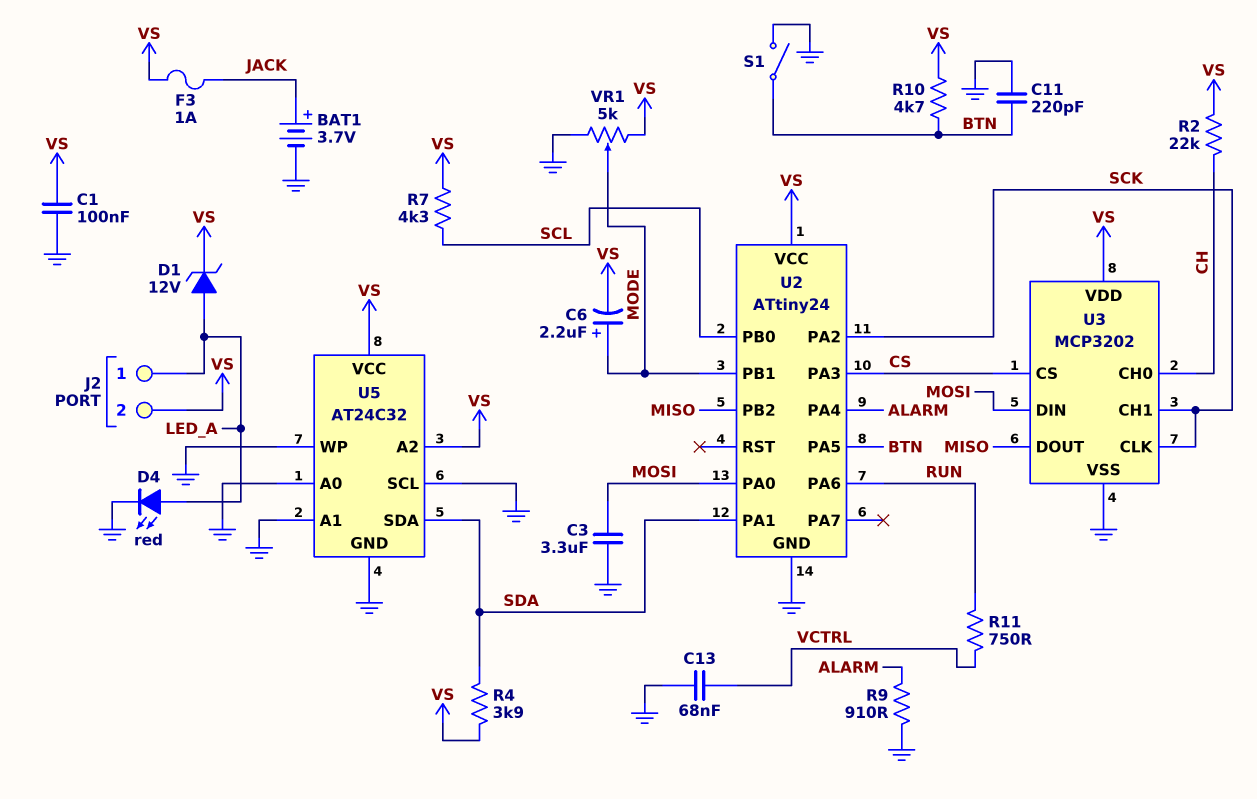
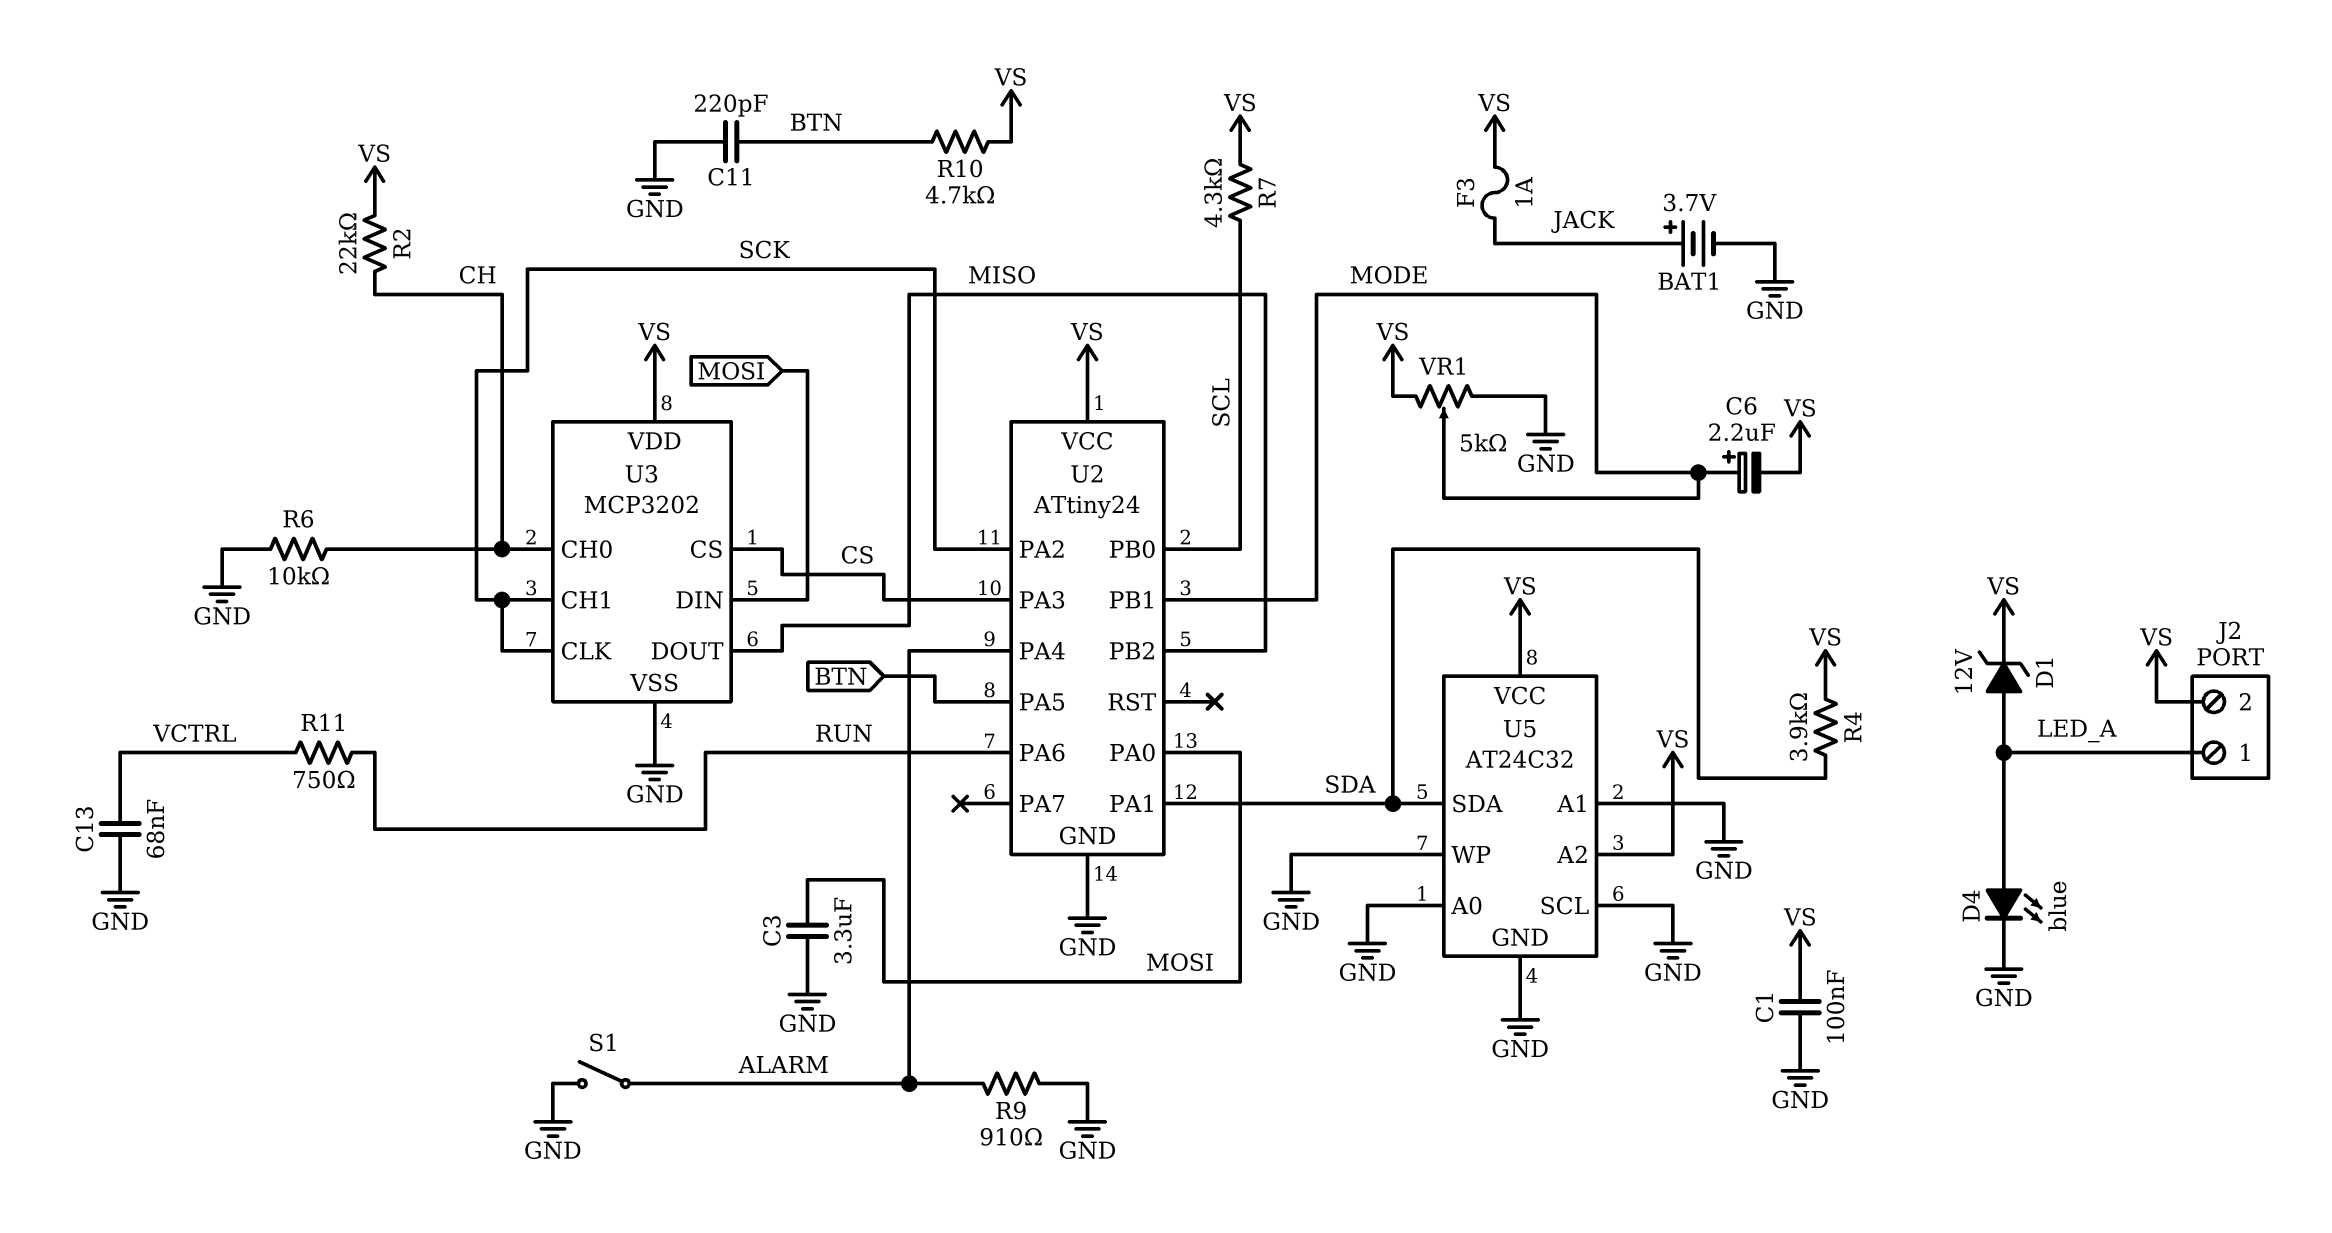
D4: LED red (A LED_A, K GND) -> LED blue (A LED_A, K GND)
R6: none -> 10k (CH, GND)
S1: switch (BTN, GND) -> switch (ALARM, GND)

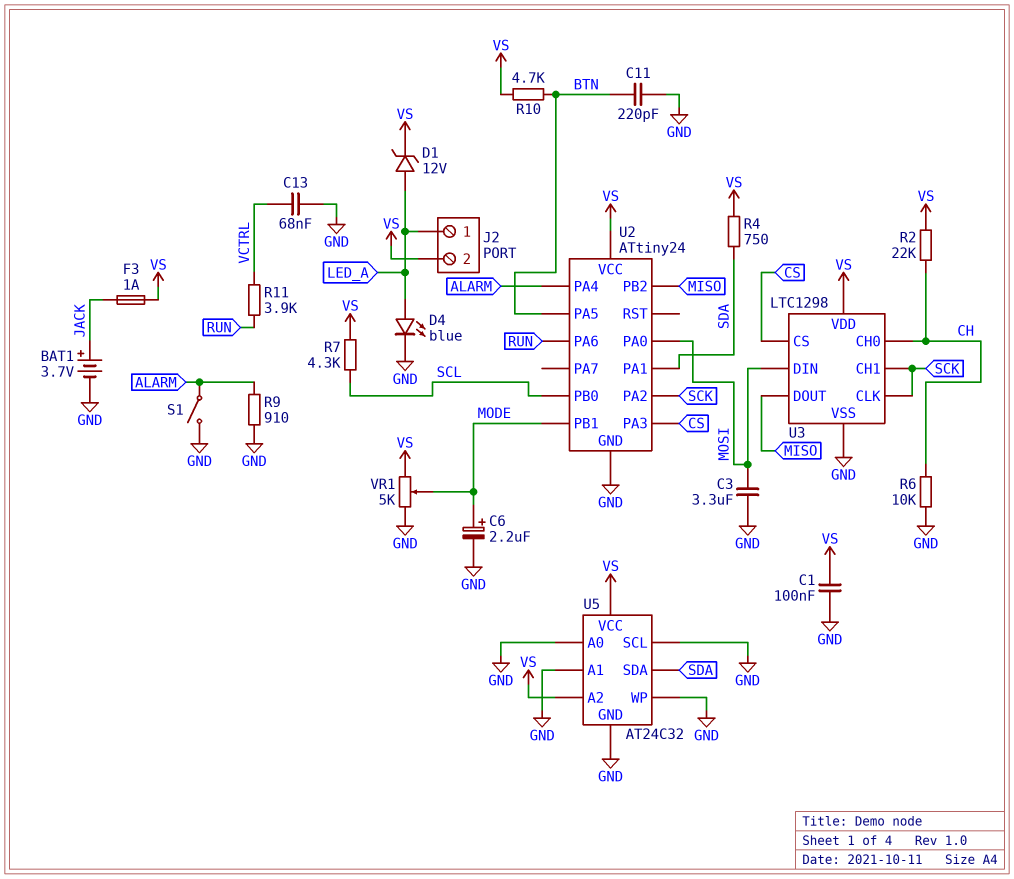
C6: 2.2uF (plus MODE, minus VS) -> 2.2uF (plus MODE, minus GND)
R4: 3.9k (SDA, VS) -> 750 (SDA, VS)
R11: 750 (RUN, VCTRL) -> 3.9k (RUN, VCTRL)
U3: MCP3202 -> LTC1298

